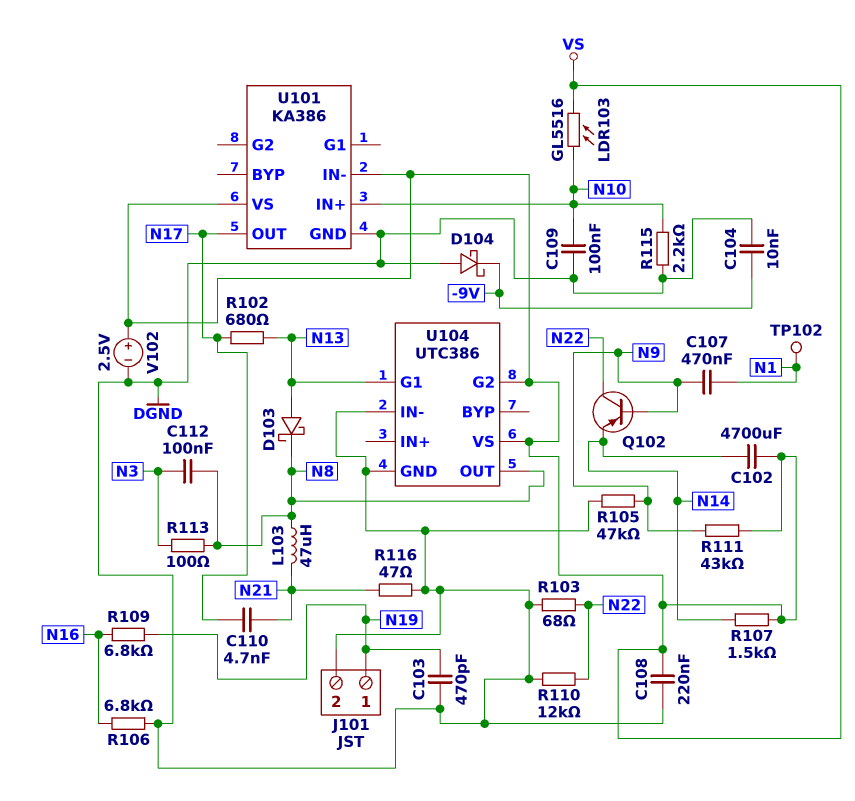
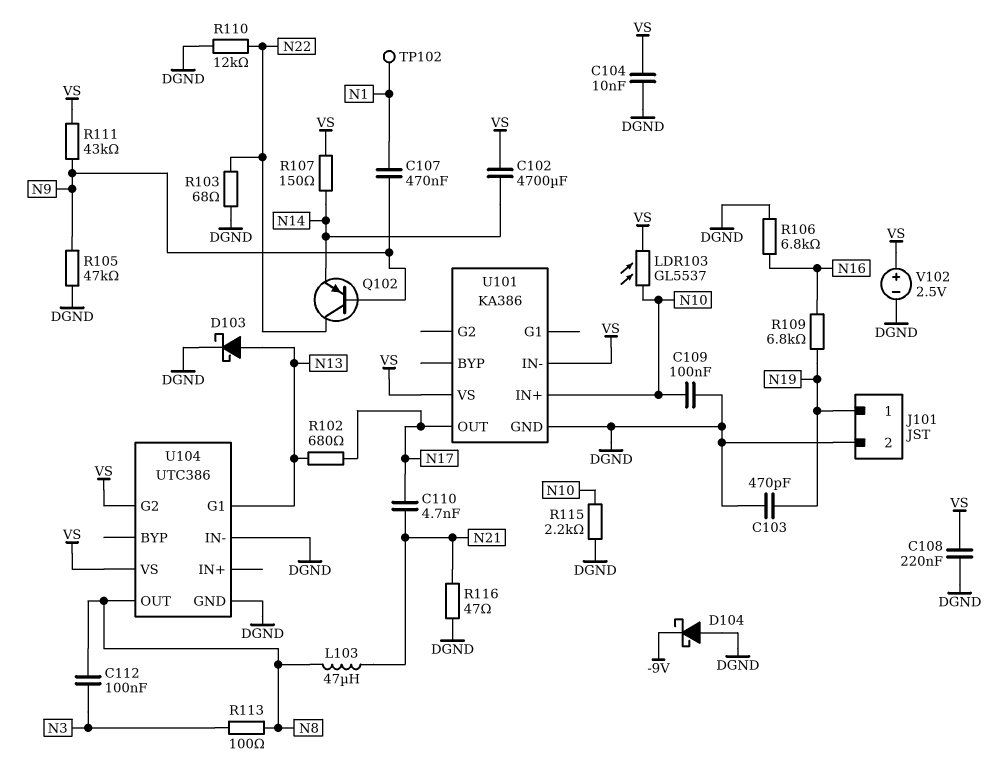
C104: 10nF (-9V, DGND) -> 10nF (DGND, VS)
D103: schottky (A N13, K N8) -> schottky (A N13, K DGND)
LDR103: GL5516 (N10, VS) -> GL5537 (N10, VS)
R107: 1.5k (N14, VS) -> 150 (N14, VS)

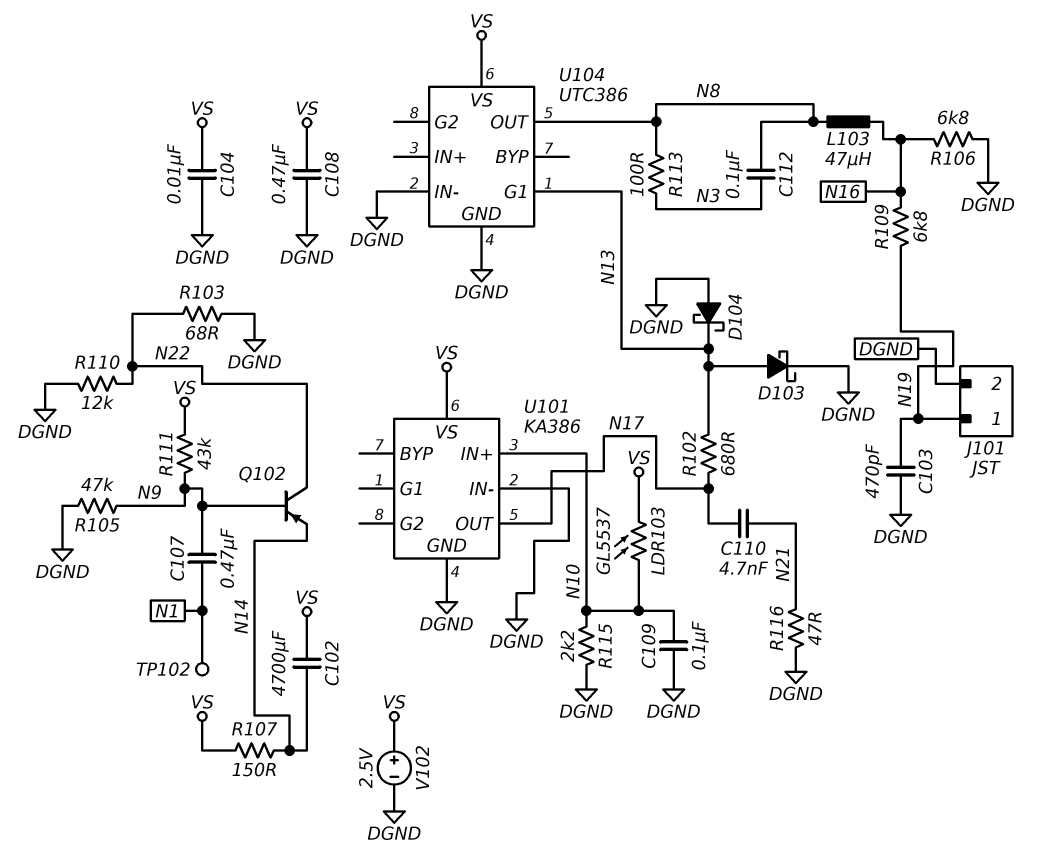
C108: 220nF (DGND, VS) -> 470nF (DGND, VS)
D104: schottky (A DGND, K -9V) -> schottky (A DGND, K N13)
L103: 47uH (N8, N21) -> 47uH (N8, N16)
U101 pin IN-: VS -> DGND
U104 pin G2: VS -> none

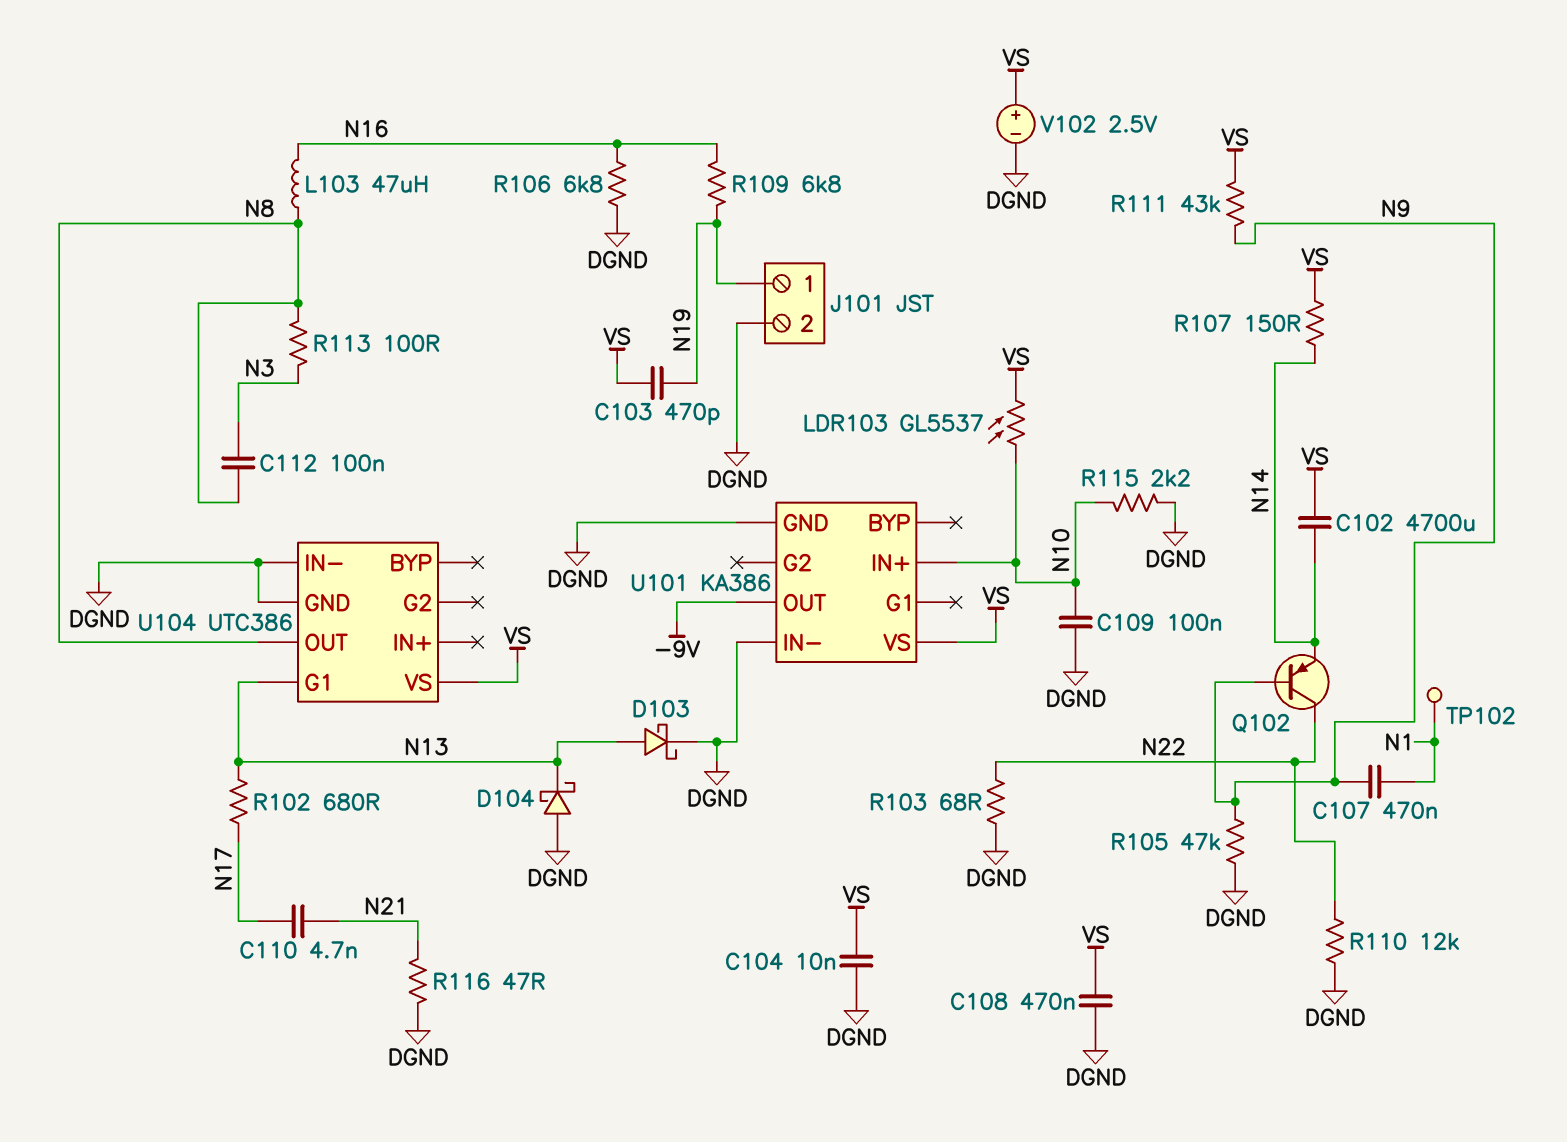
C103: 470pF (DGND, N19) -> 470pF (N19, VS)
U101 pin OUT: N17 -> -9V

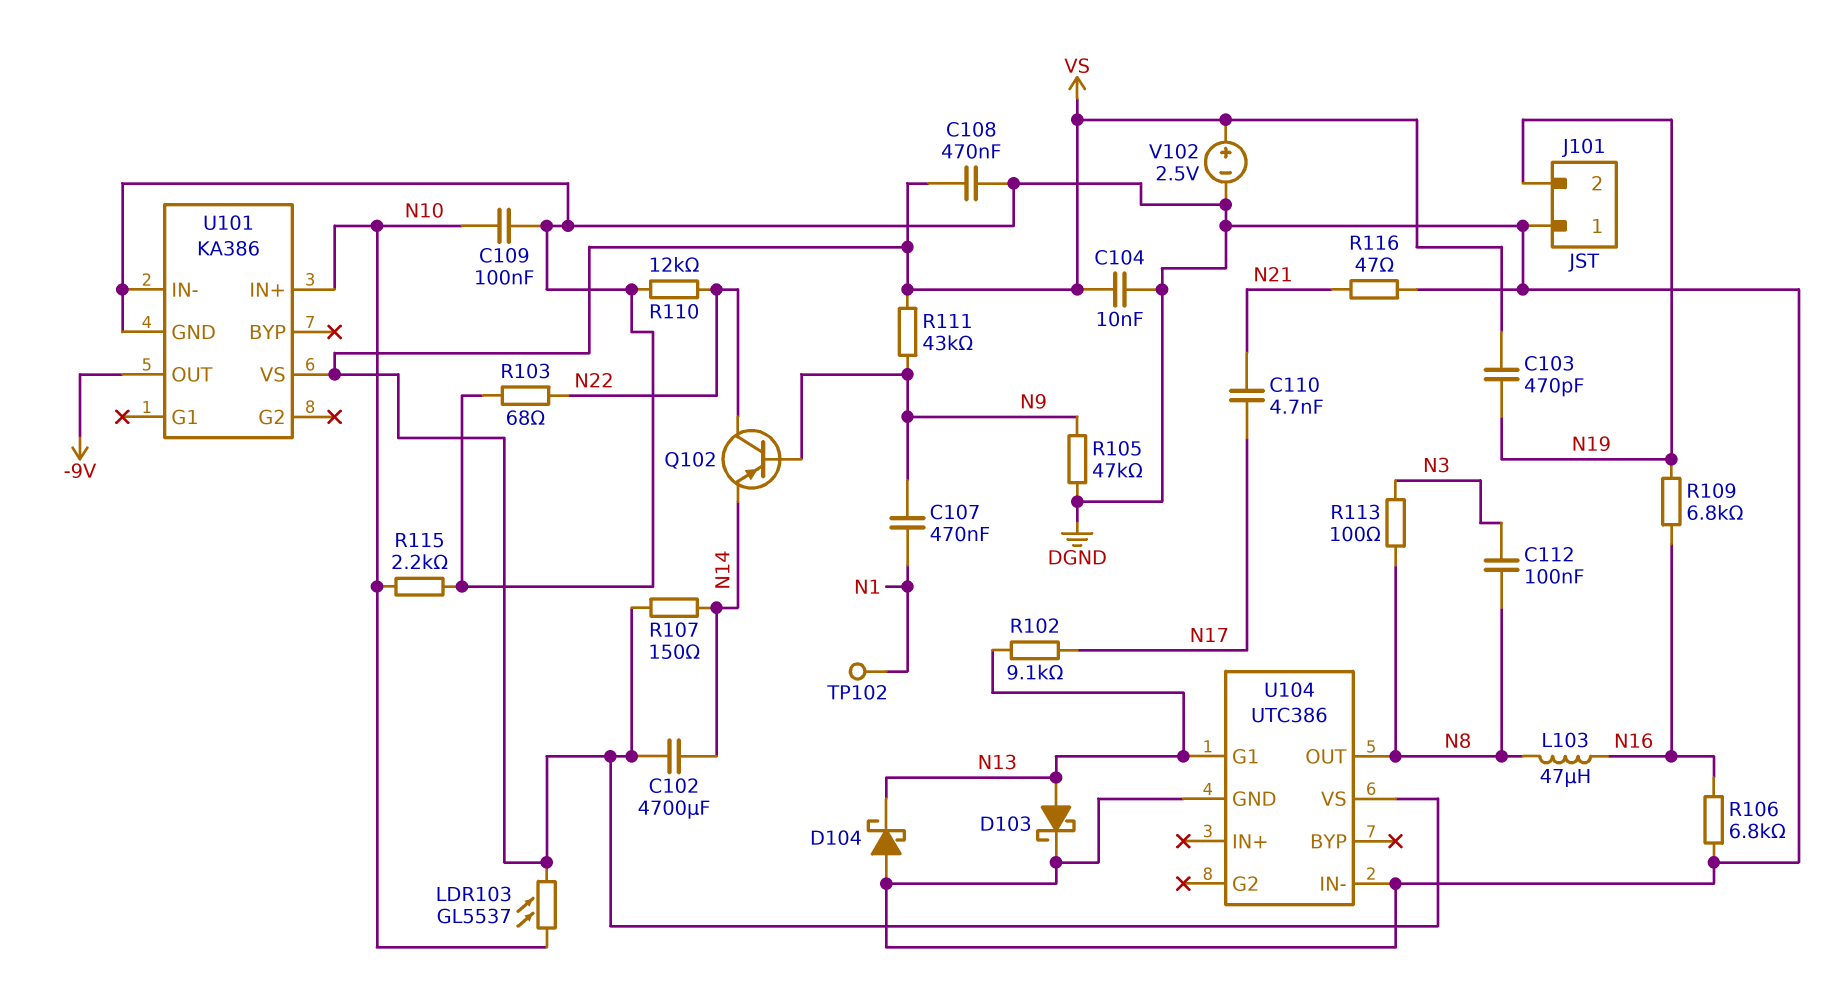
J101 pin 1: N19 -> DGND
J101 pin 2: DGND -> N19
R102: 680 (N13, N17) -> 9.1k (N13, N17)

